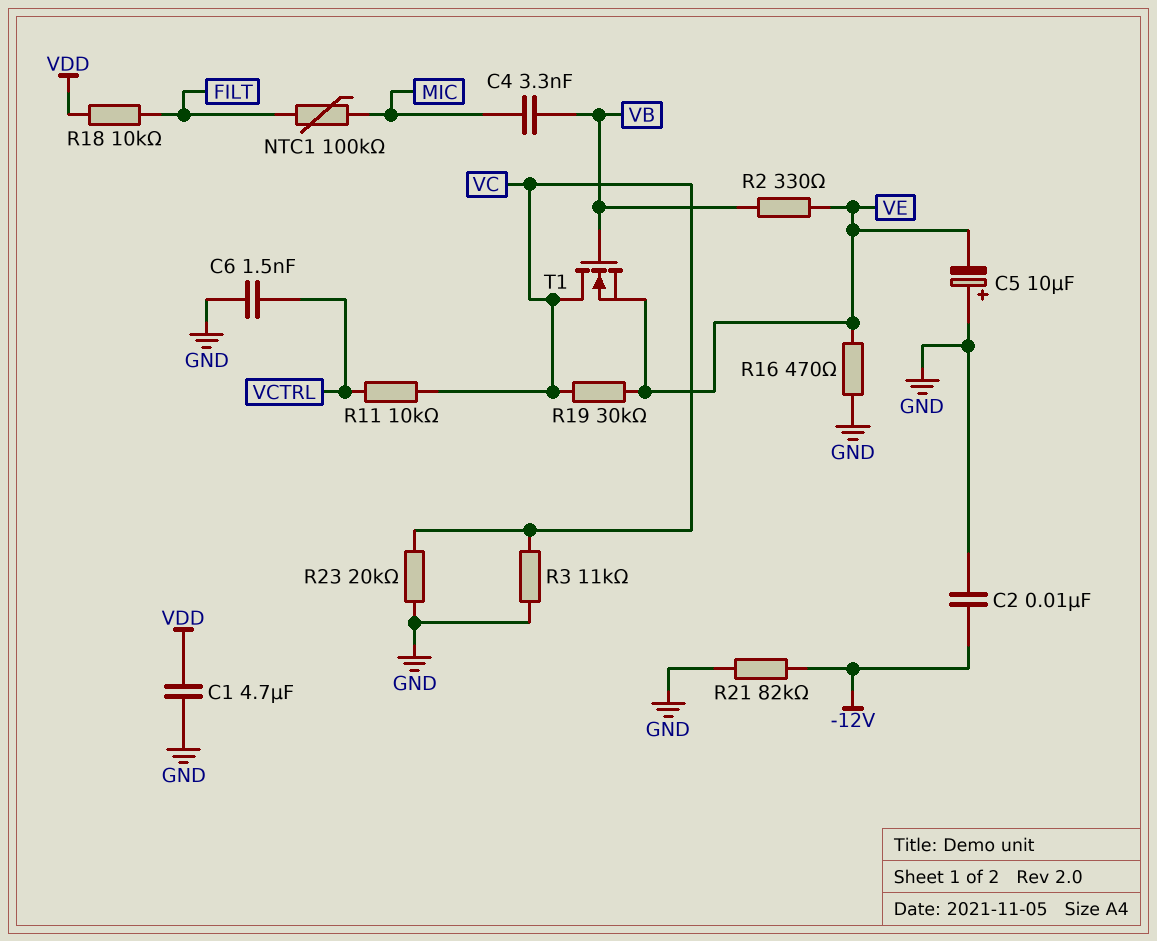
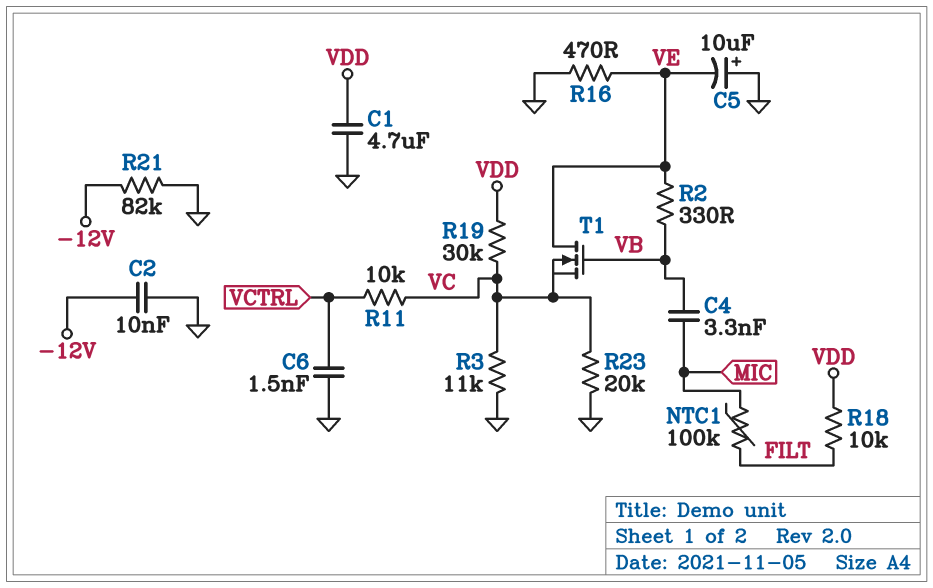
R19: 30k (VC, VE) -> 30k (VC, VDD)
T1: NMOS (G VB, D VC, S VE) -> NMOS (G VB, D VE, S VC)

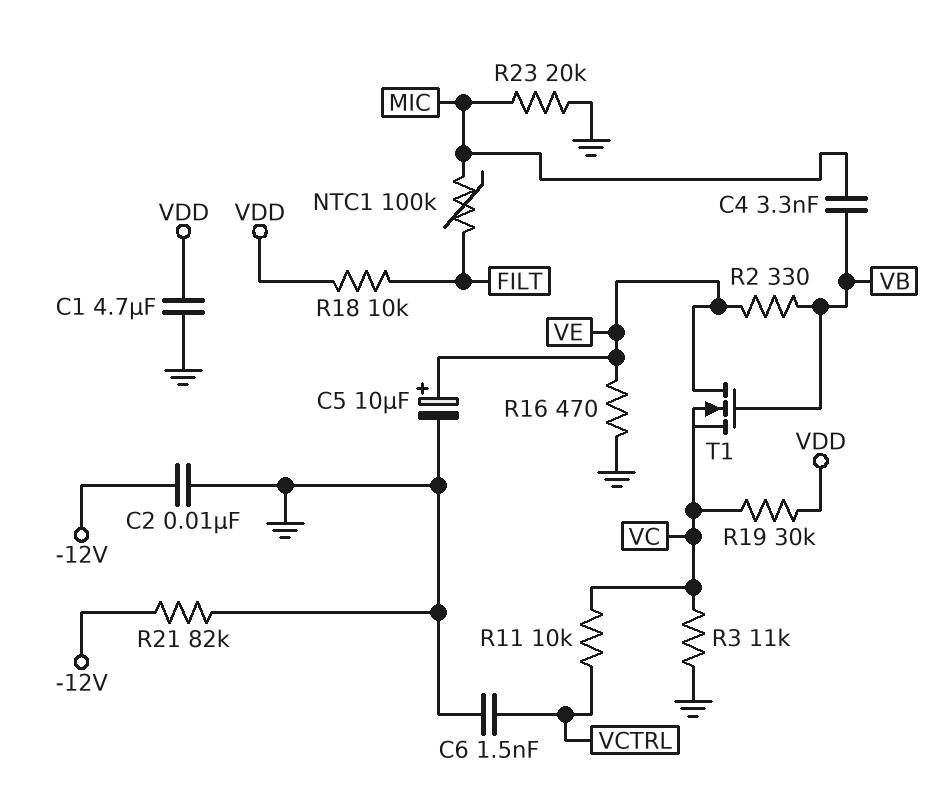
C5: 10uF (plus GND, minus VE) -> 10uF (plus VE, minus GND)
R23: 20k (GND, VC) -> 20k (GND, MIC)

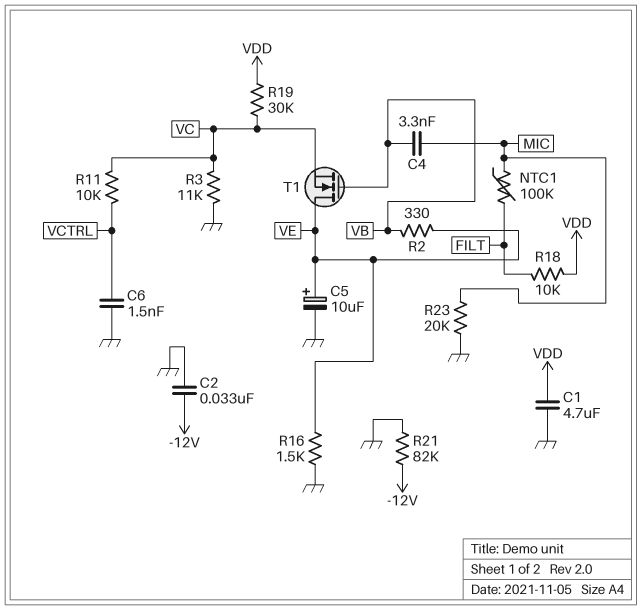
C2: 10nF (-12V, GND) -> 33nF (-12V, GND)
R16: 470 (GND, VE) -> 1.5k (GND, VE)

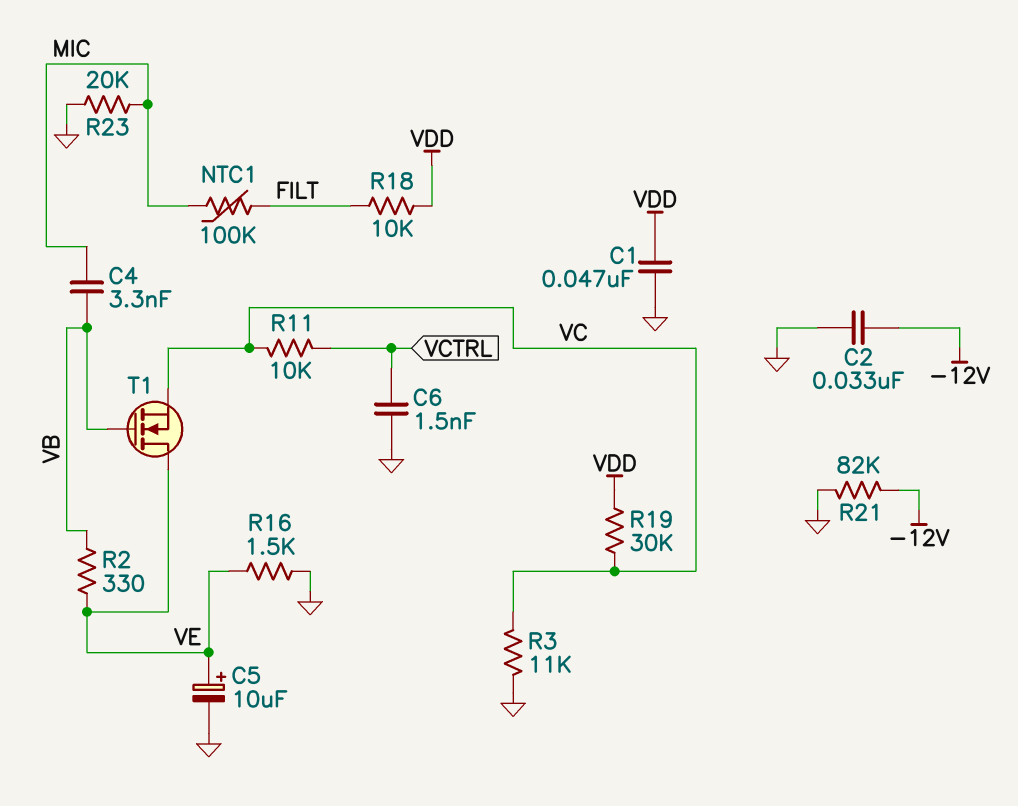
C1: 4.7uF (GND, VDD) -> 47nF (GND, VDD)

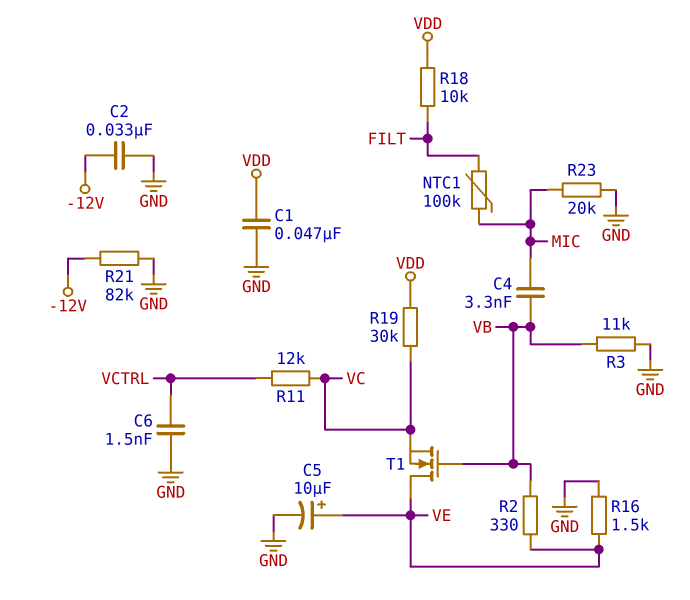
R3: 11k (GND, VC) -> 11k (GND, VB)
R11: 10k (VC, VCTRL) -> 12k (VC, VCTRL)

